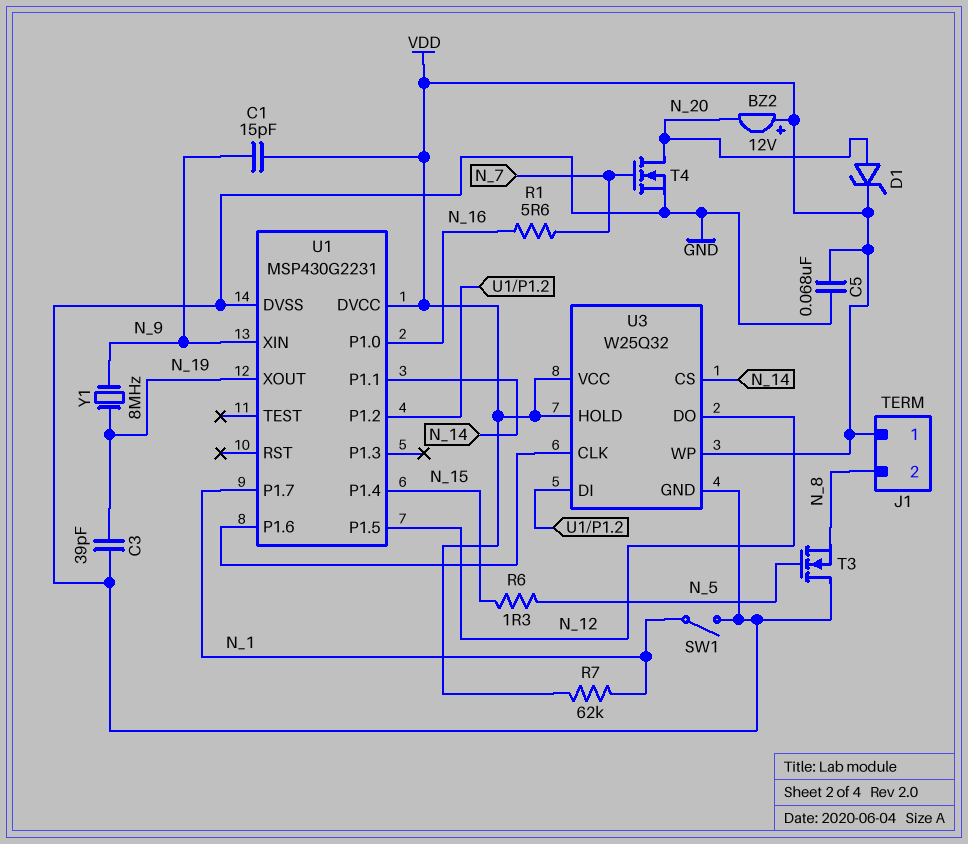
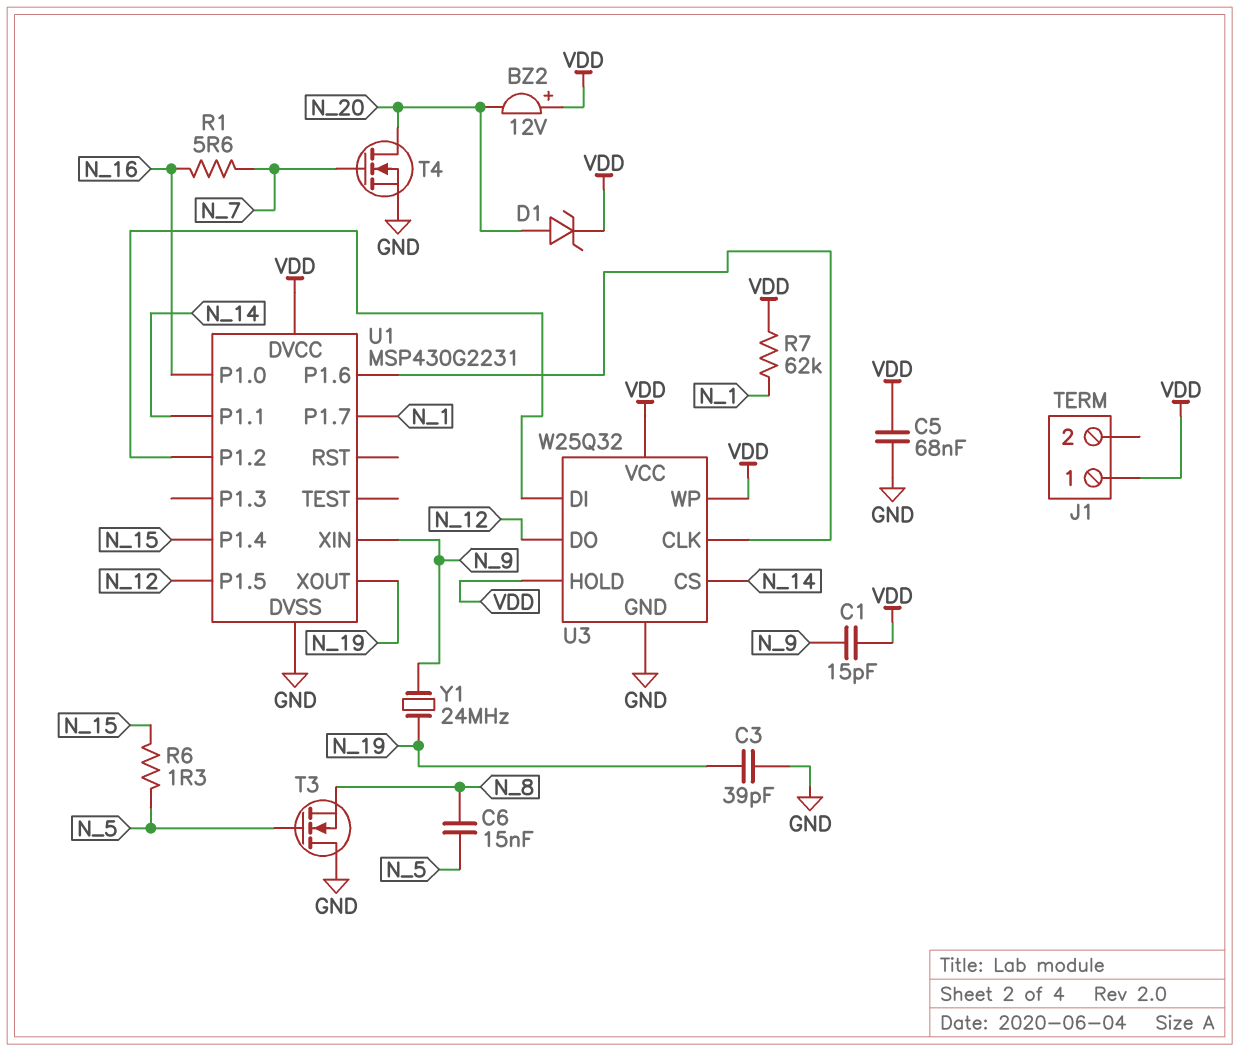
C6: none -> 15nF (N_5, N_8)
J1 pin 2: N_8 -> none
SW1: switch (GND, N_1) -> none
Y1: 8MHz (N_9, N_19) -> 24MHz (N_9, N_19)

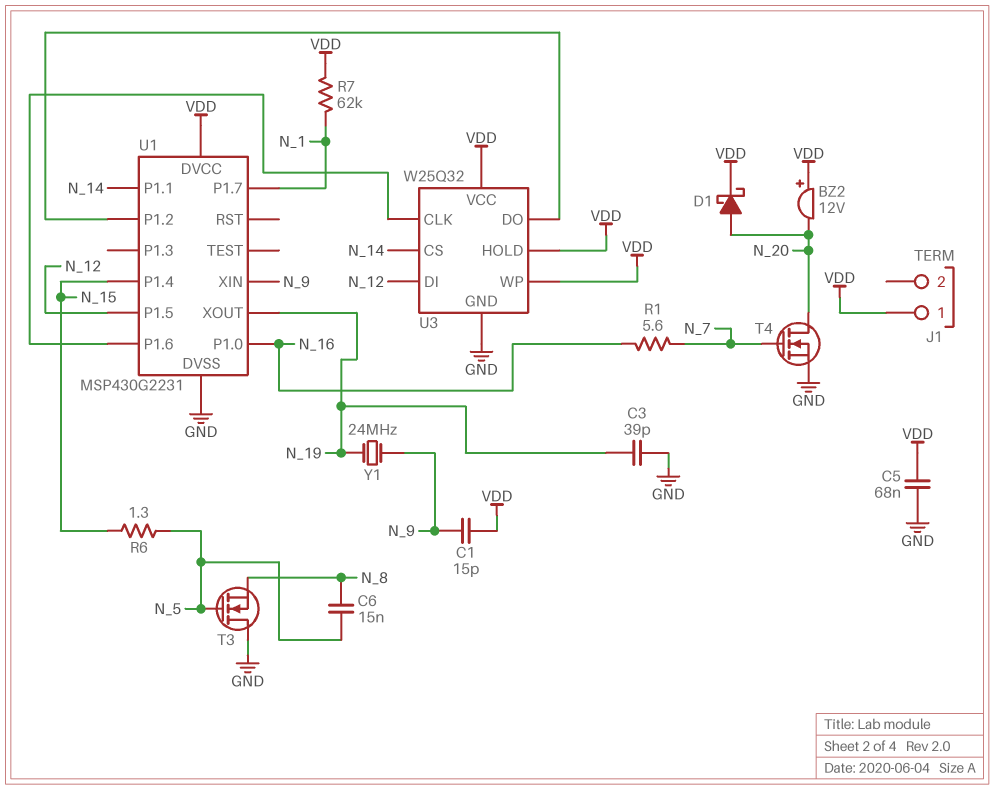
D1: zener (A N_20, K VDD) -> schottky (A N_20, K VDD)
U3 pin DI: U1/P1.2 -> N_12
U3 pin DO: N_12 -> U1/P1.2

